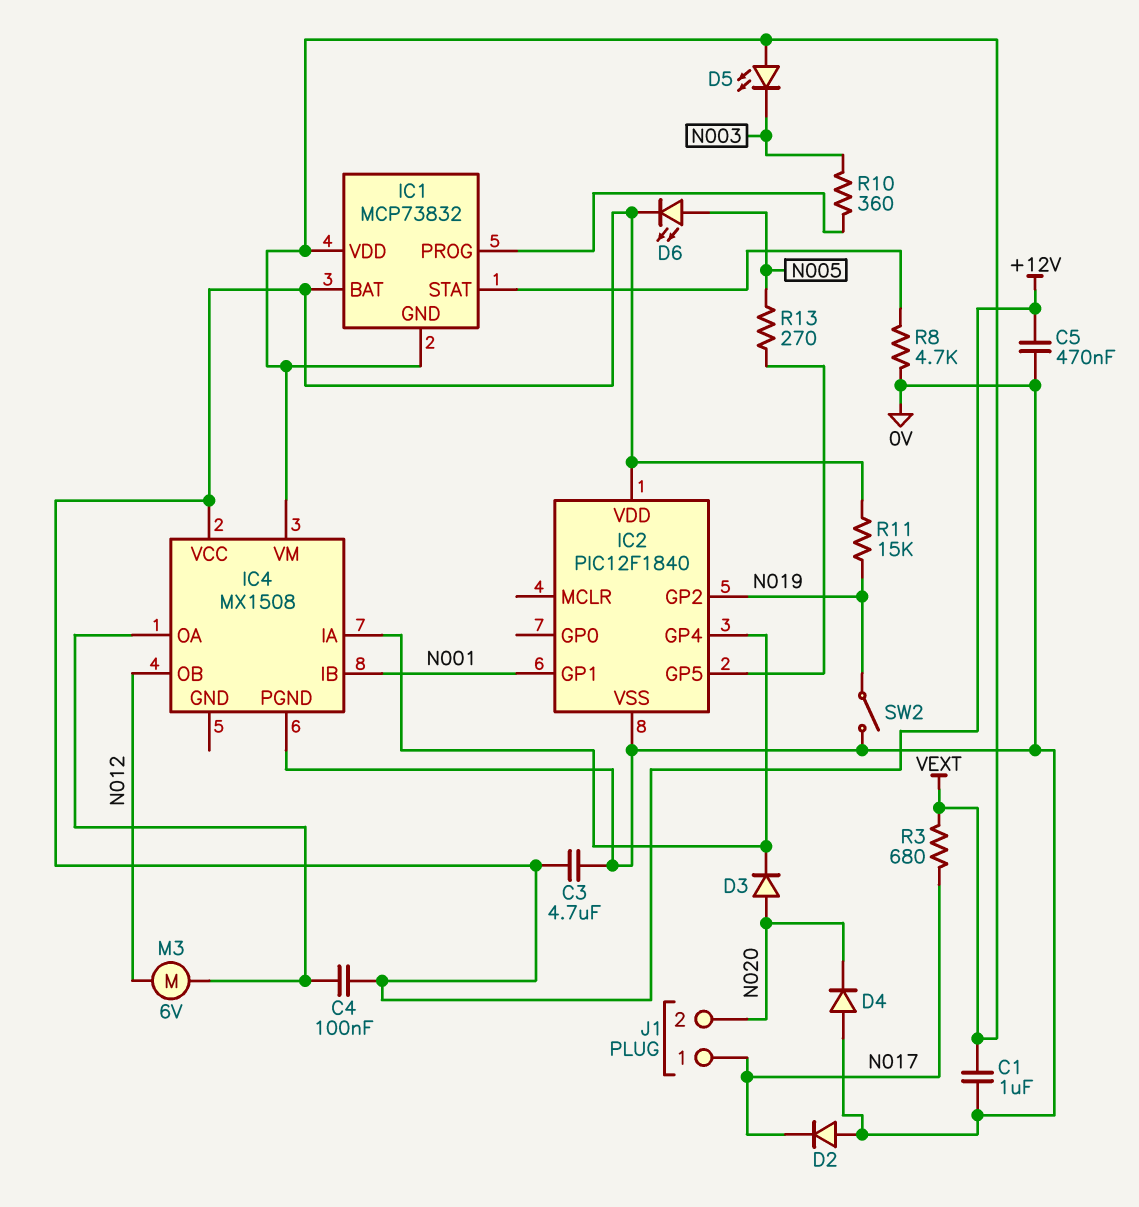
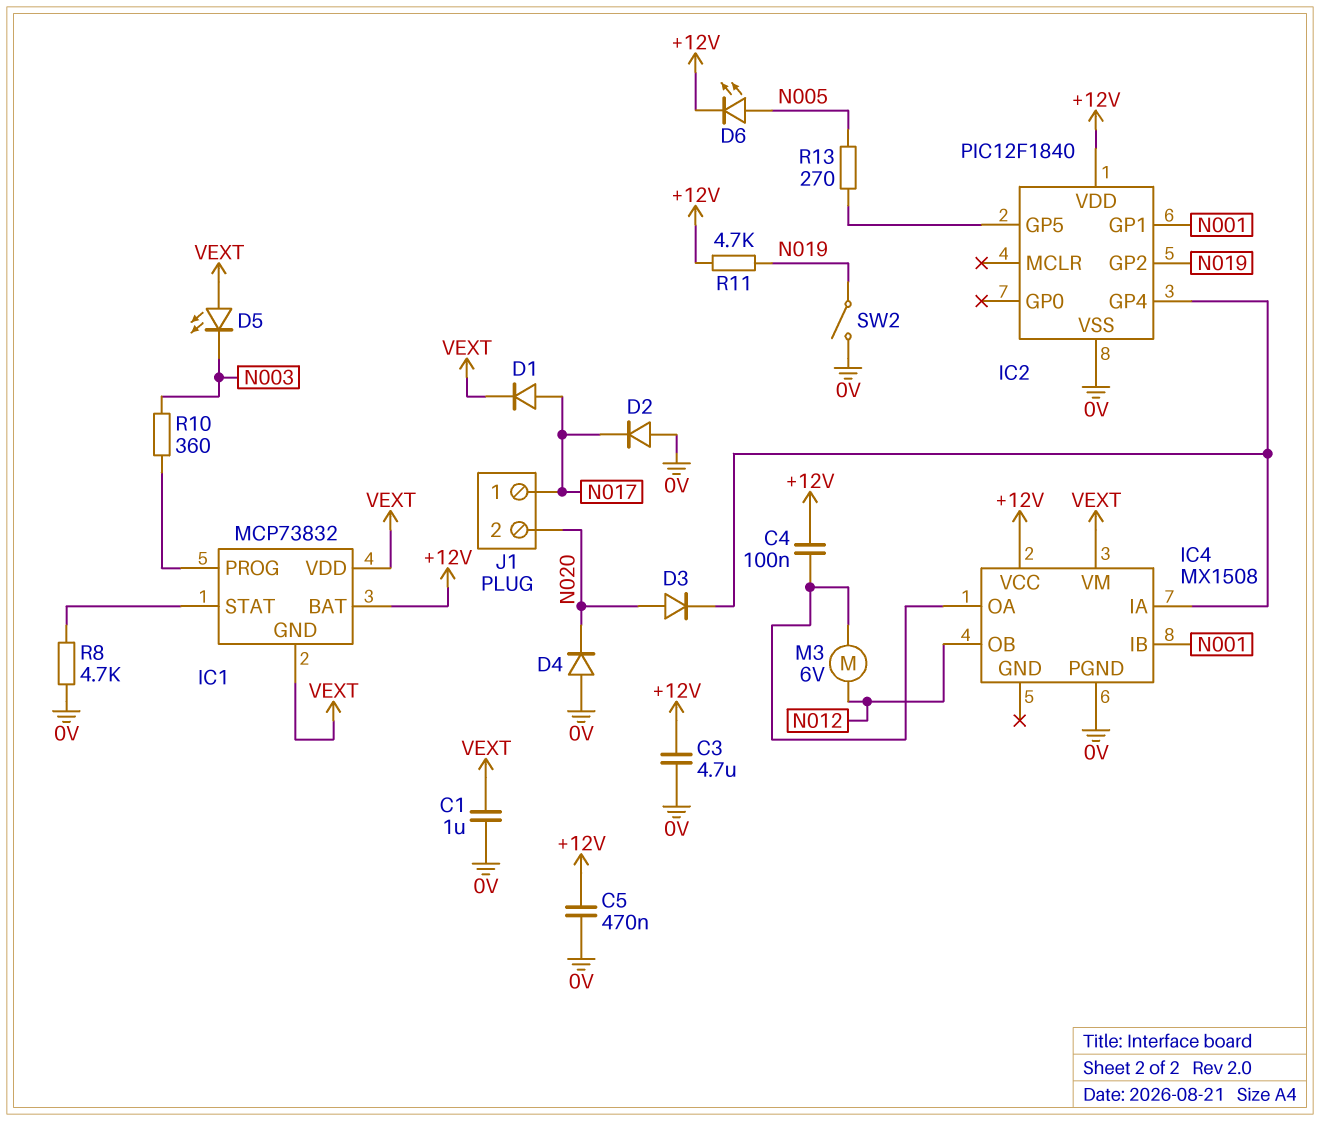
D1: none -> diode (A N017, K VEXT)
R3: 680 (N017, VEXT) -> none
R11: 15k (+12V, N019) -> 4.7k (+12V, N019)

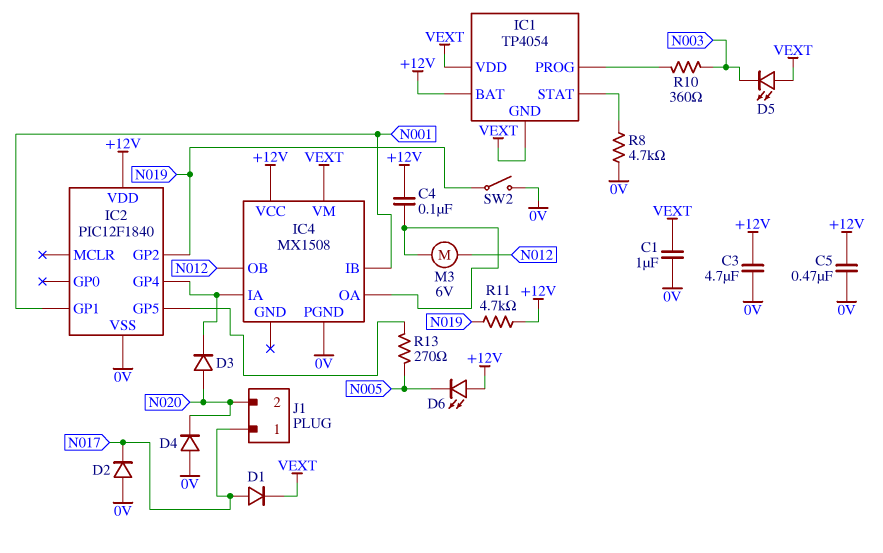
D6: LED (A N005, K +12V) -> LED (A +12V, K N005)
IC1: MCP73832 -> TP4054

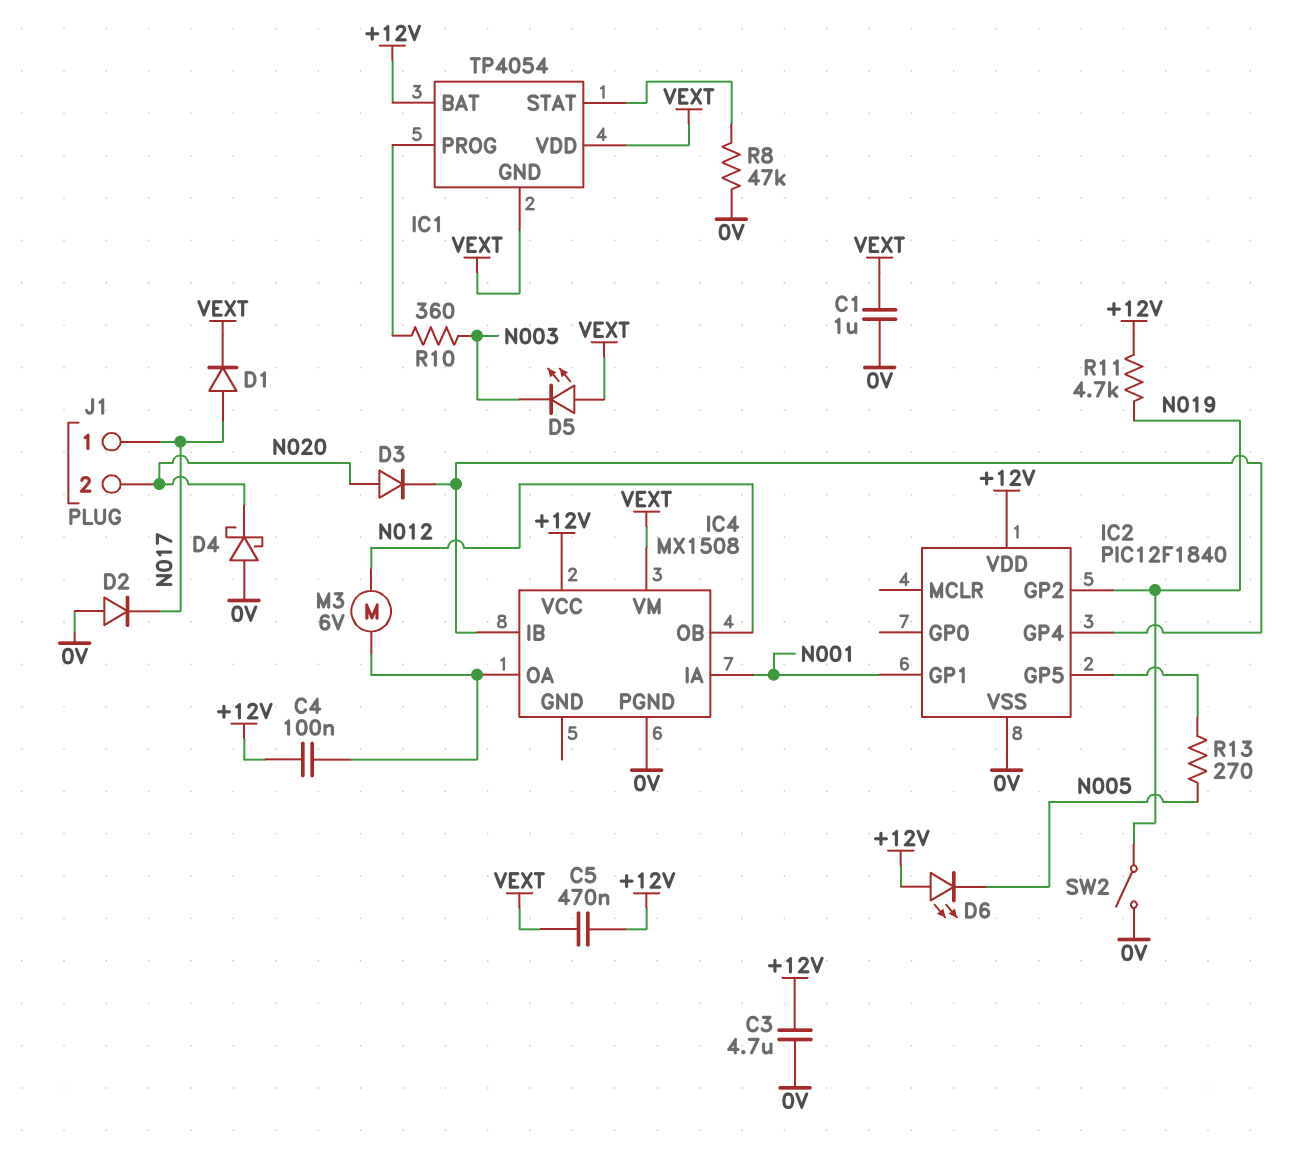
C5: 470nF (+12V, 0V) -> 470nF (+12V, VEXT)
D4: diode (A 0V, K N020) -> schottky (A 0V, K N020)
IC4 pin IA: IC2/GP4 -> N001
IC4 pin IB: N001 -> IC2/GP4
R8: 4.7k (0V, IC1/STAT) -> 47k (0V, IC1/STAT)

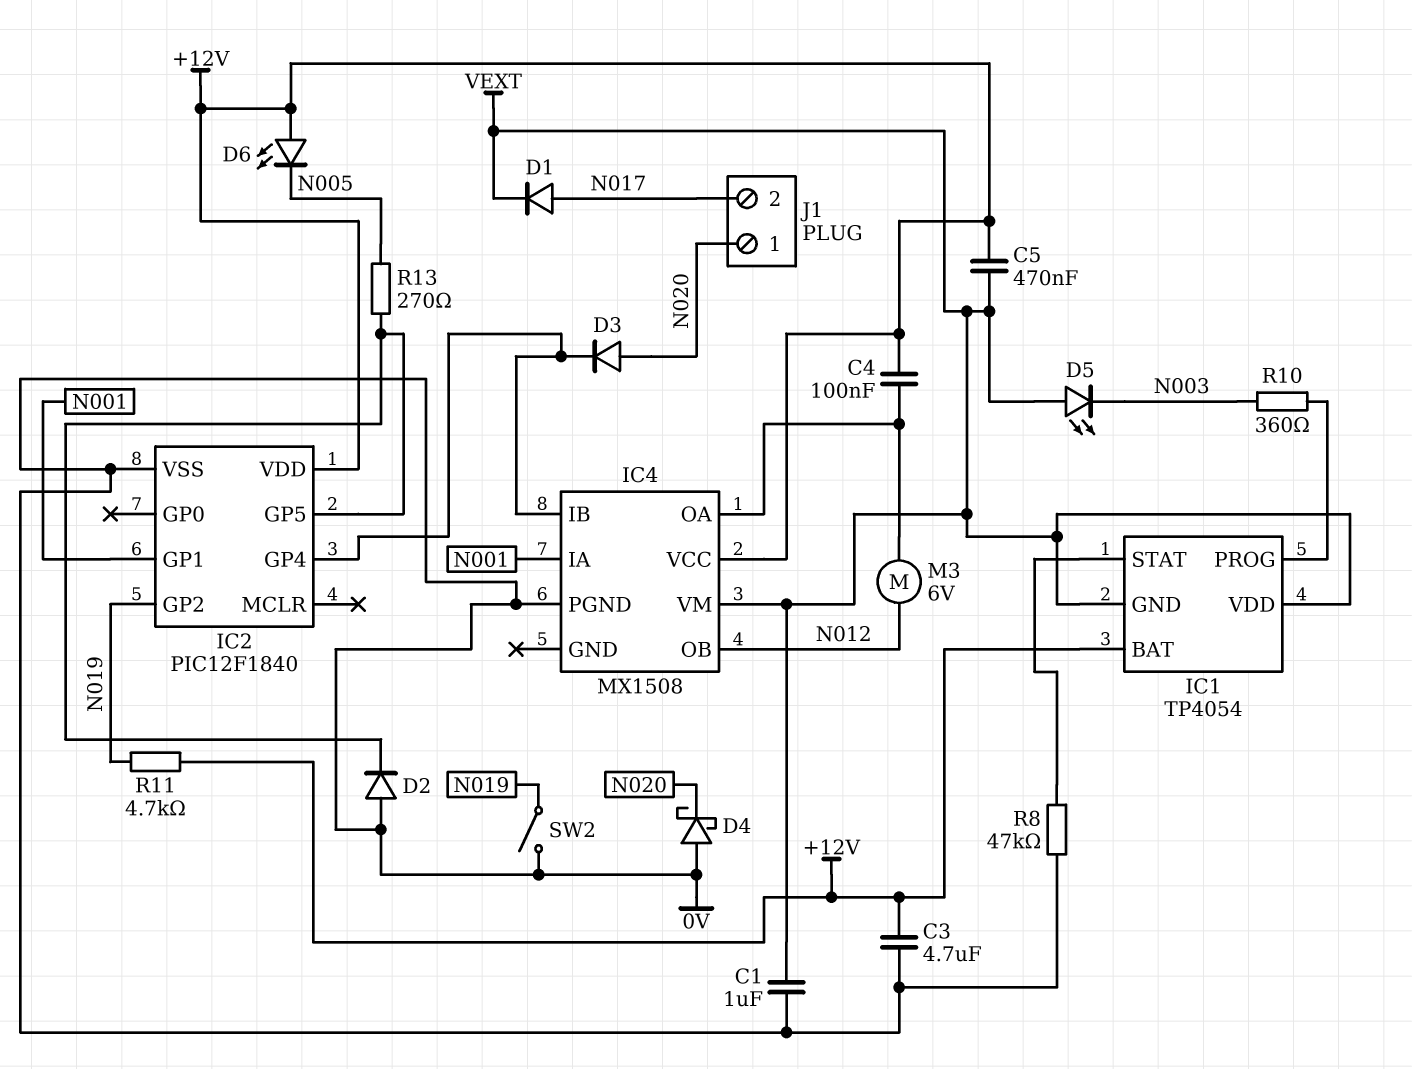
D2: diode (A 0V, K N017) -> diode (A 0V, K IC2/GP5)
J1 pin 1: N017 -> N020
J1 pin 2: N020 -> N017

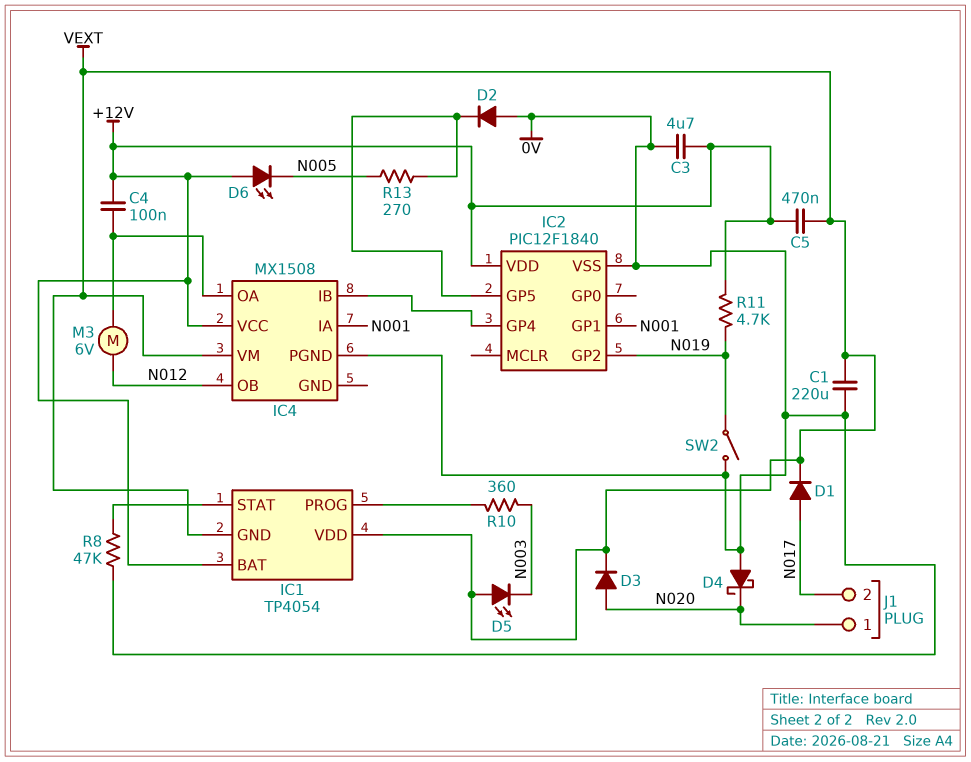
C1: 1uF (0V, VEXT) -> 220uF (0V, VEXT)
D3: diode (A N020, K IC2/GP4) -> diode (A N020, K VEXT)

